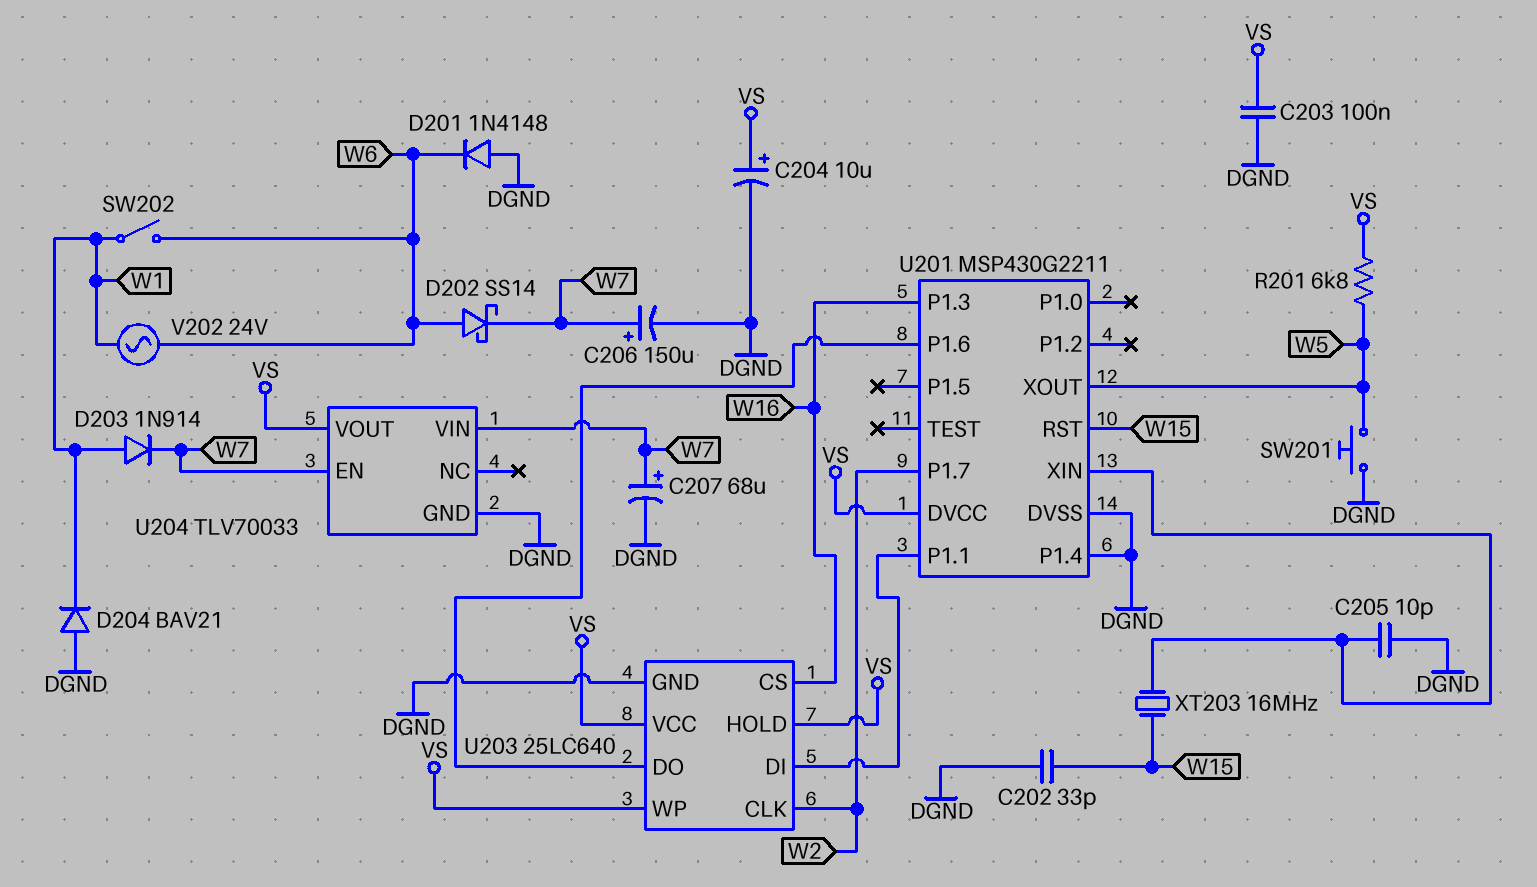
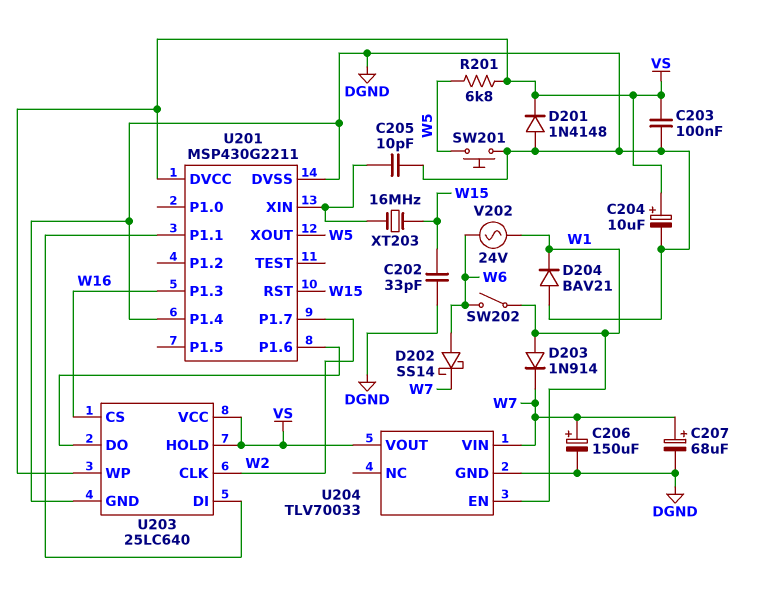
D201: diode 1N4148 (A DGND, K W6) -> diode 1N4148 (A DGND, K VS)
U204 pin EN: W7 -> W1

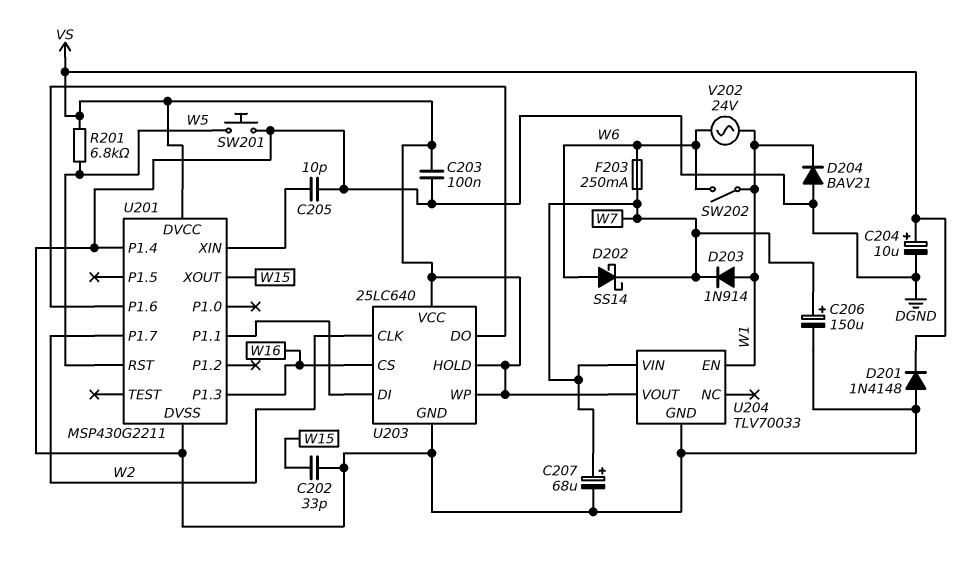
F203: none -> 250mA (W6, W7)
U201 pin RST: W15 -> W5
U201 pin XOUT: W5 -> W15
XT203: 16MHz (U201/XIN, W15) -> none

